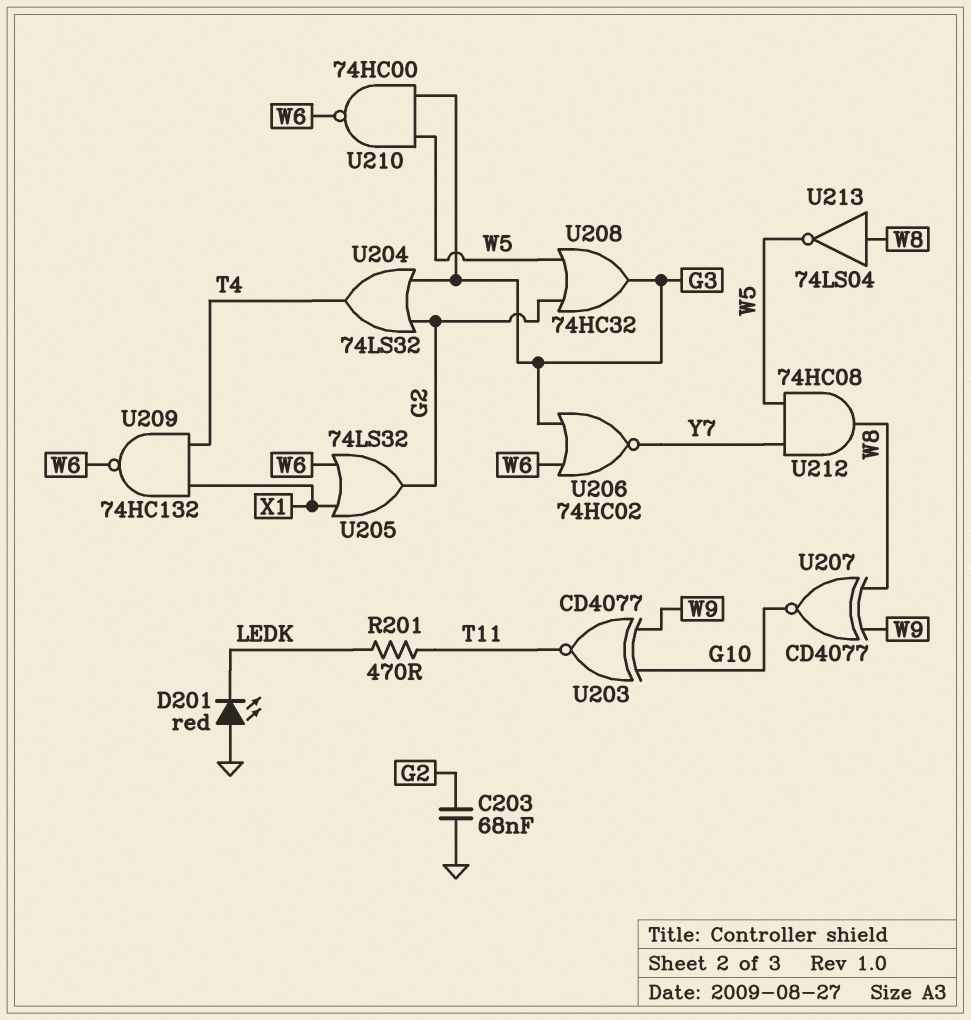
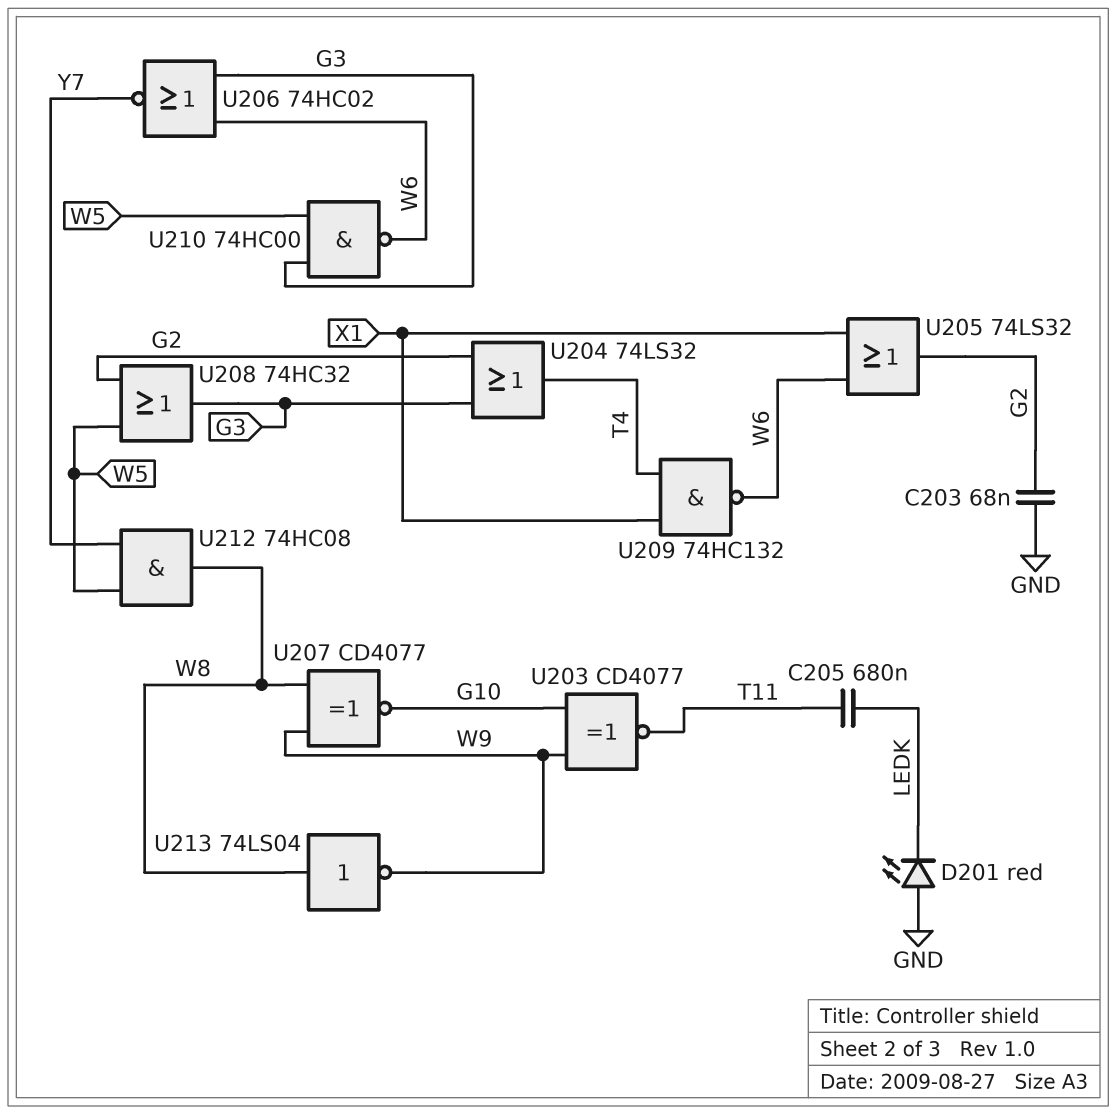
C205: none -> 680nF (LEDK, T11)
R201: 470 (LEDK, T11) -> none
U213: NOT 74LS04 (in W8, out W5) -> NOT 74LS04 (in W8, out W9)

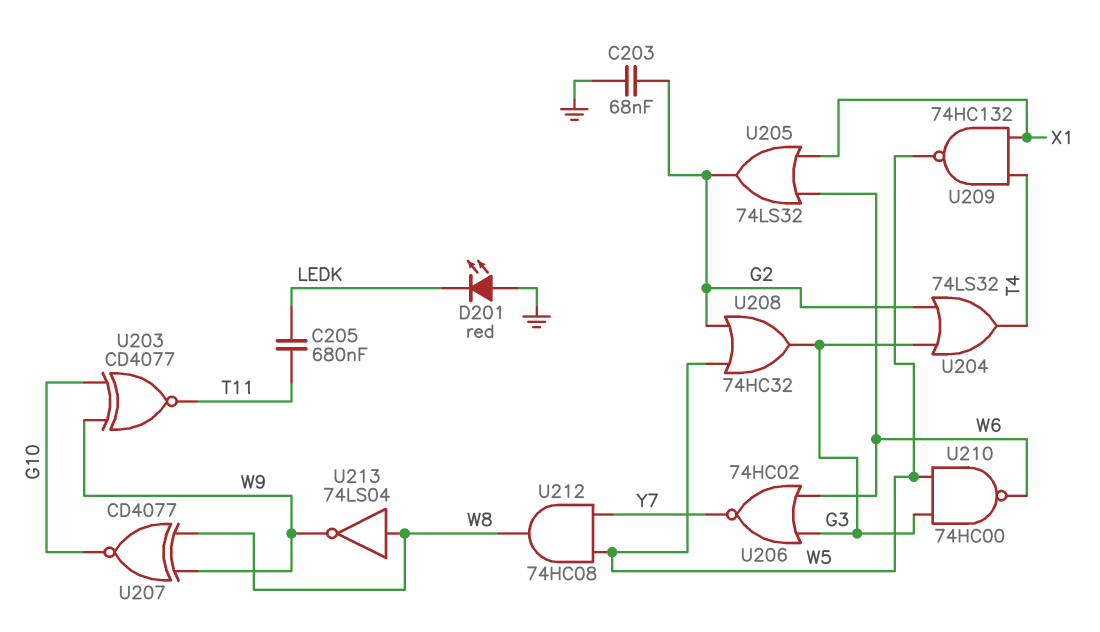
U209: NAND 74HC132 (in T4, in X1, out W6) -> NAND 74HC132 (in T4, in X1, out W5)

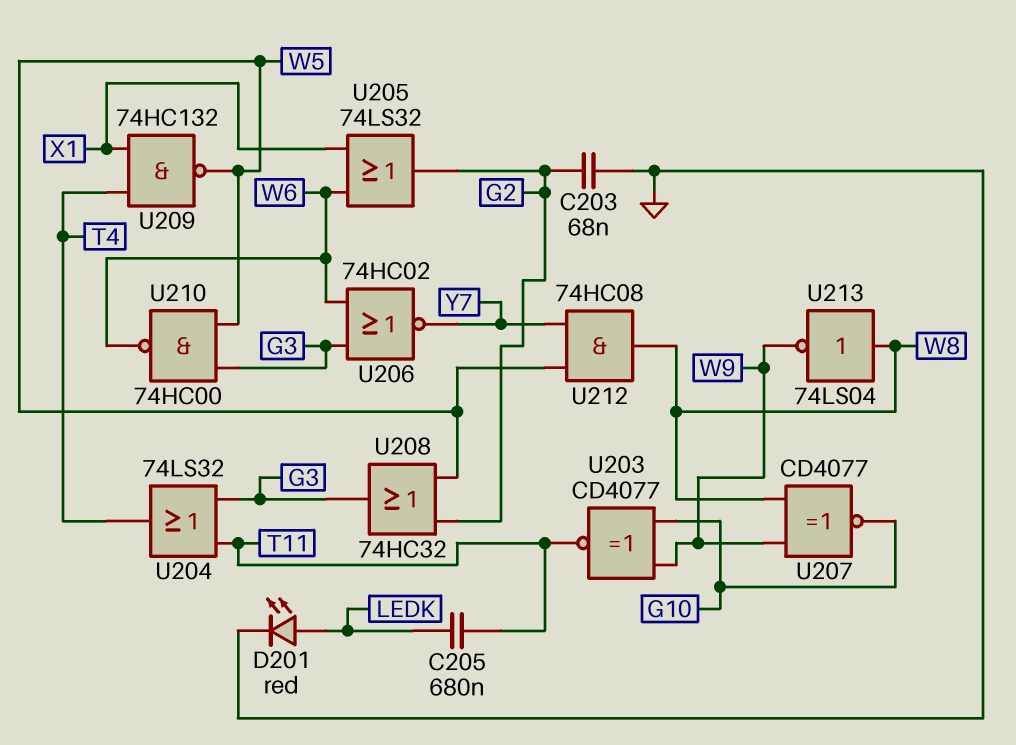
D201: LED red (A GND, K LEDK) -> LED red (A LEDK, K GND)
U204: OR 74LS32 (in G2, in G3, out T4) -> OR 74LS32 (in G3, in T11, out T4)

